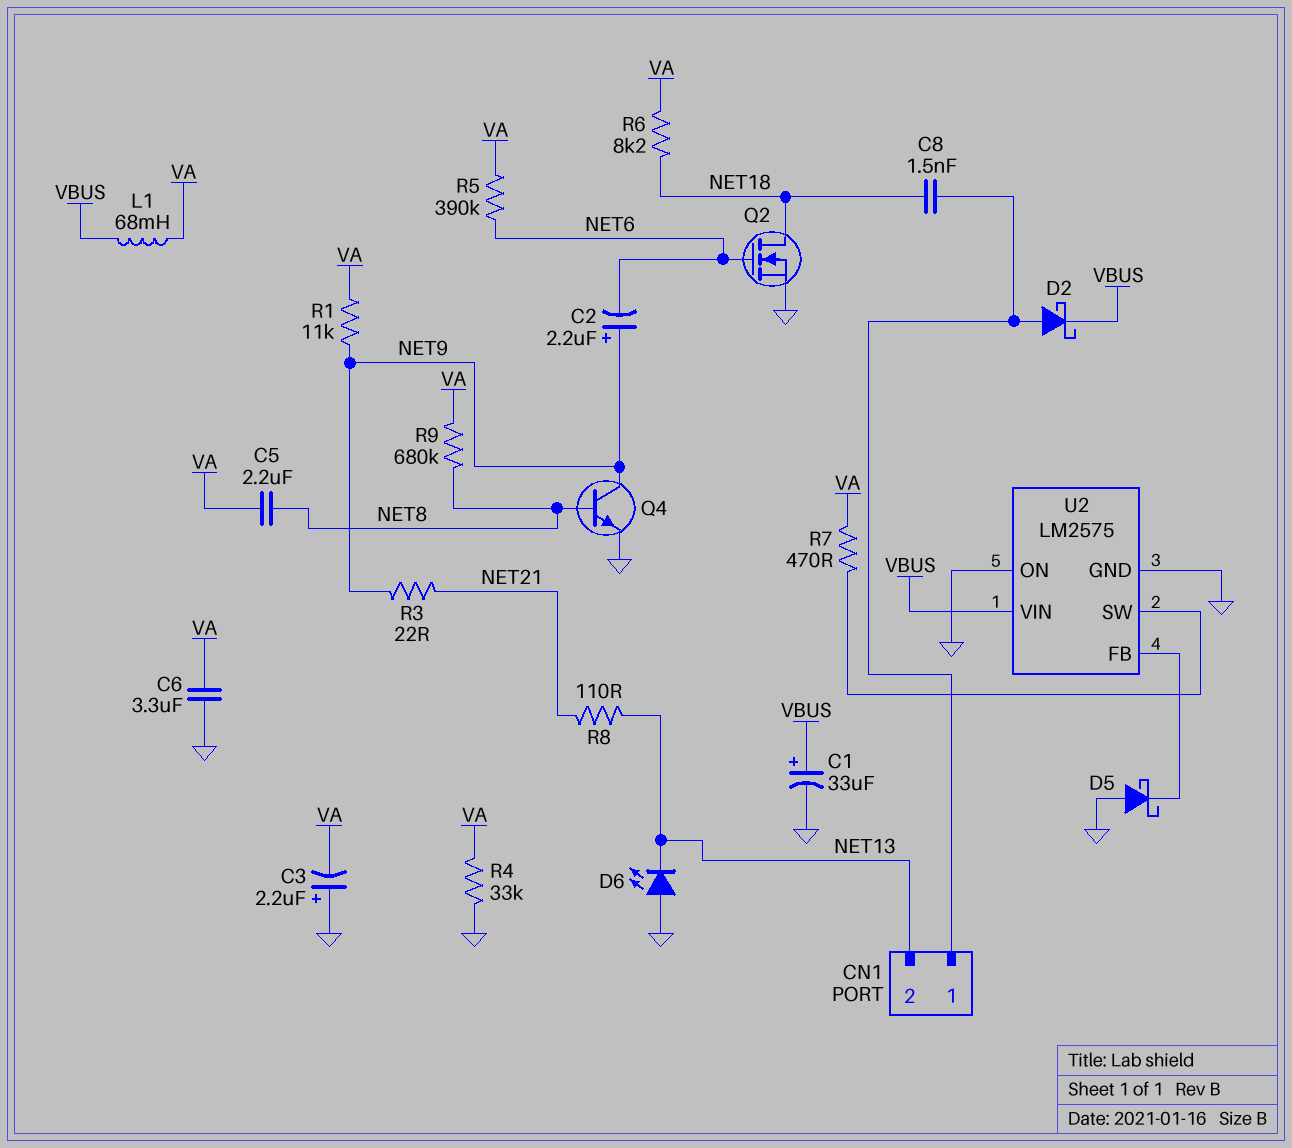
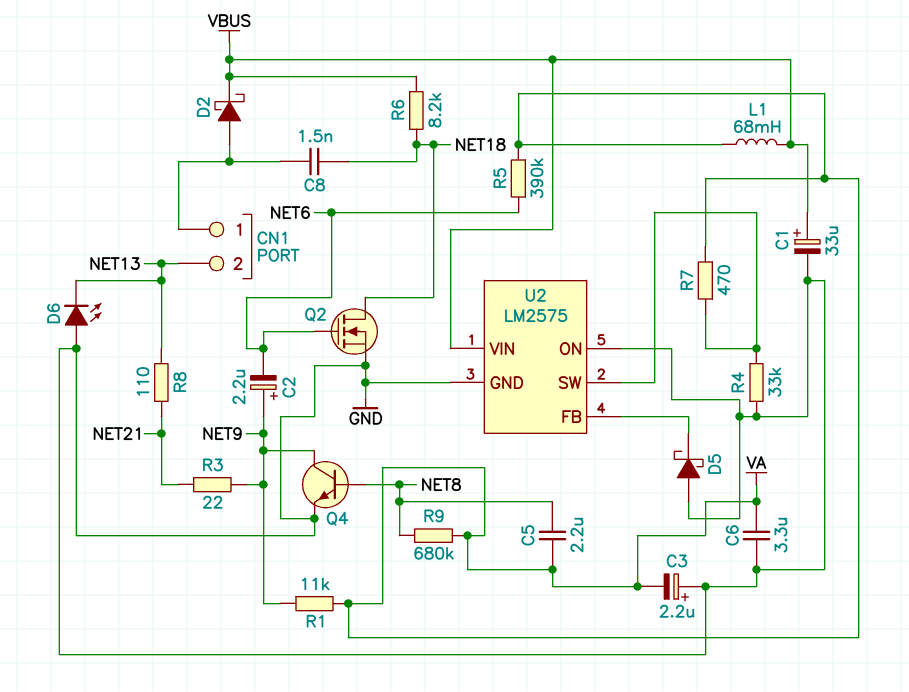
R4: 33k (GND, VA) -> 33k (GND, U2/SW)
R6: 8.2k (NET18, VA) -> 8.2k (NET18, VBUS)

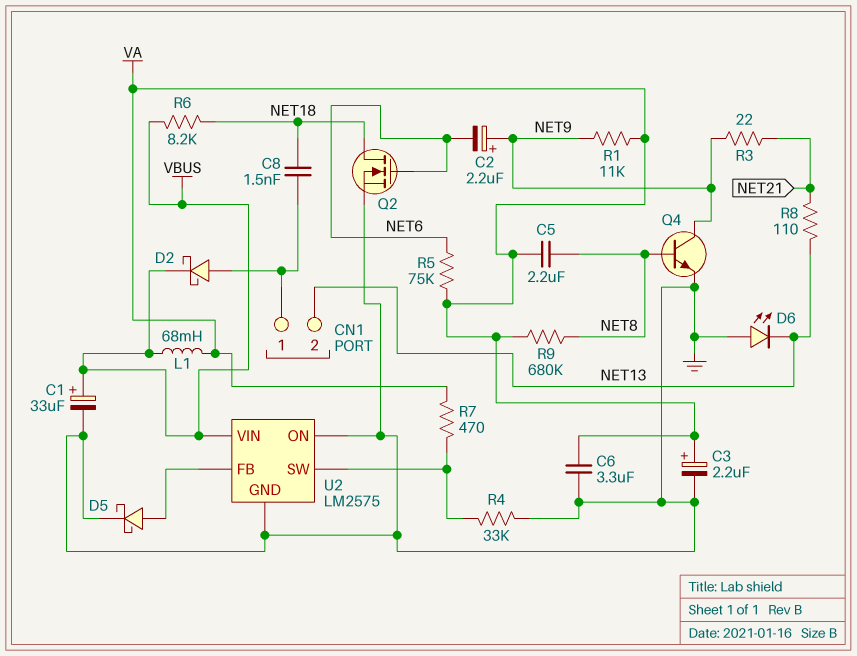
C3: 2.2uF (plus GND, minus VA) -> 2.2uF (plus VA, minus GND)
D5: schottky (A GND, K U2/FB) -> schottky (A U2/FB, K GND)
R5: 390k (NET6, VA) -> 75k (NET6, VA)

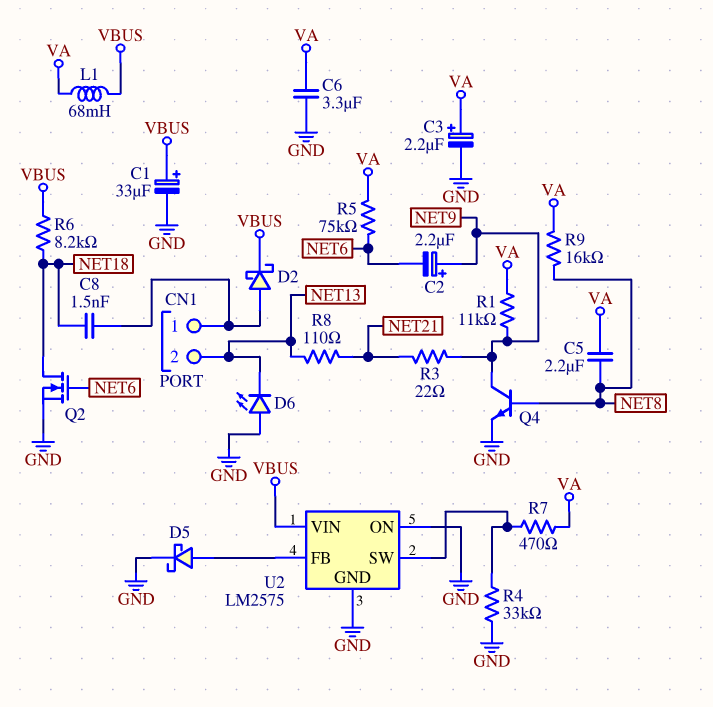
R9: 680k (NET8, VA) -> 16k (NET8, VA)

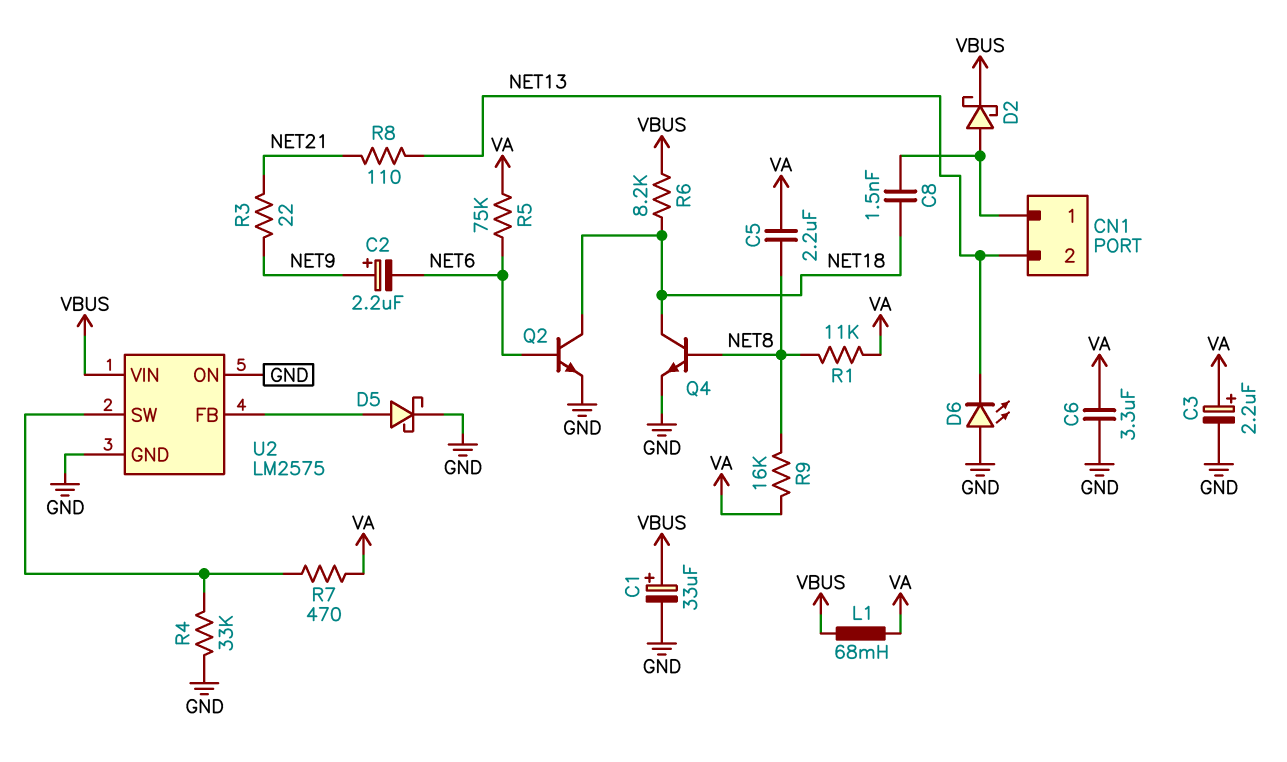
Q2: NMOS (G NET6, D NET18, S GND) -> NPN (B NET6, C NET18, E GND)
Q4: NPN (B NET8, C NET9, E GND) -> NPN (B NET8, C NET18, E GND)
R1: 11k (NET9, VA) -> 11k (NET8, VA)

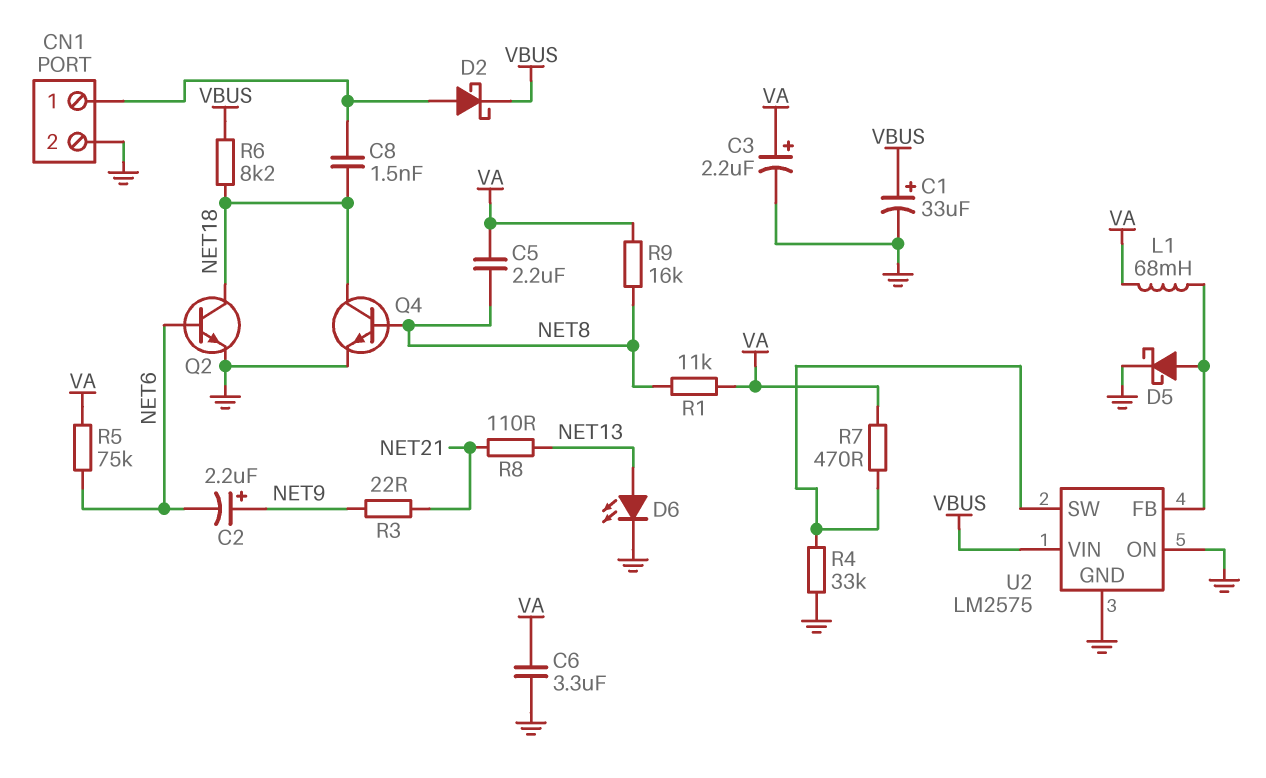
CN1 pin 2: NET13 -> GND
D6: LED (A GND, K NET13) -> LED (A NET13, K GND)
L1: 68mH (VA, VBUS) -> 68mH (U2/FB, VA)

